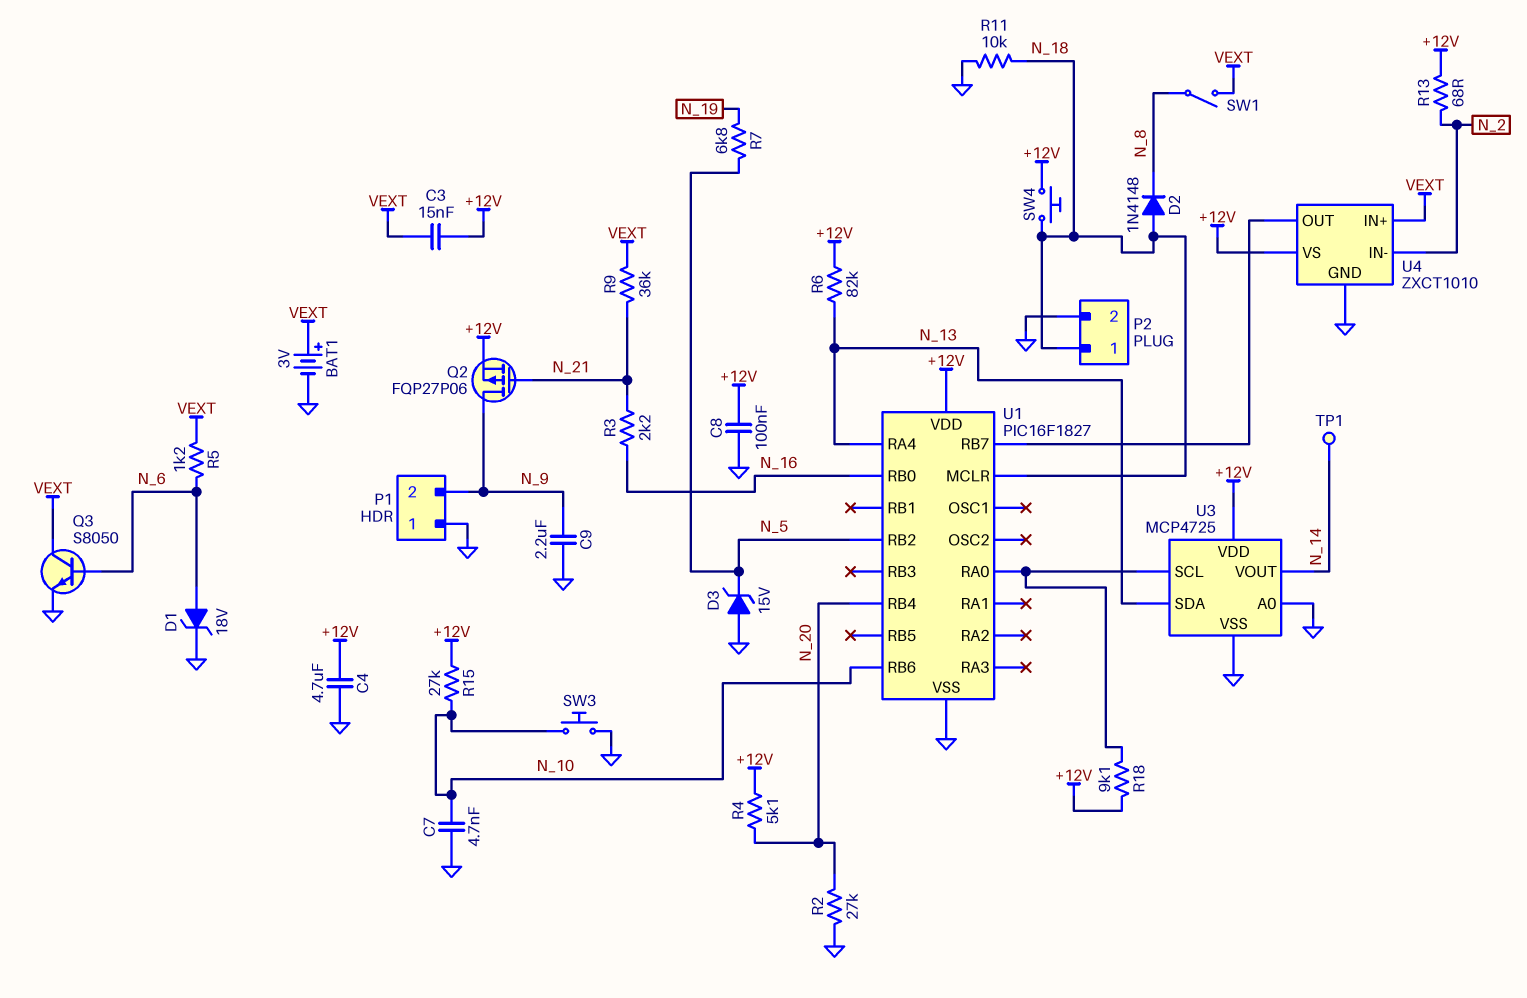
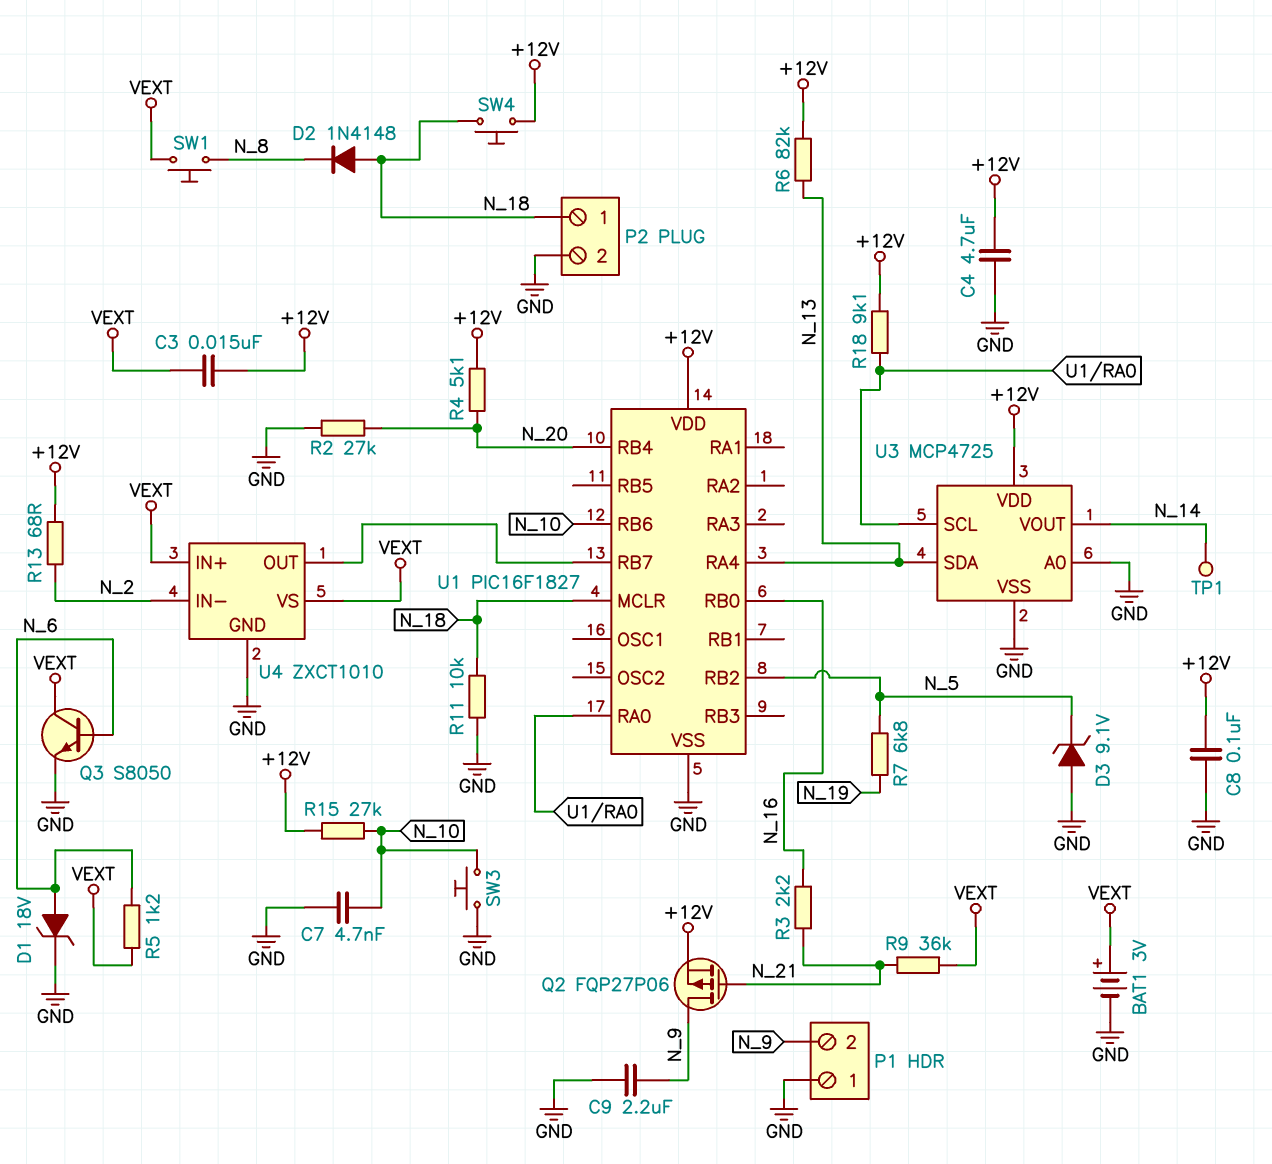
D3: zener 15V (A GND, K N_5) -> zener 9.1V (A GND, K N_5)
SW1: switch (N_8, VEXT) -> button (N_8, VEXT)
U4 pin VS: +12V -> VEXT

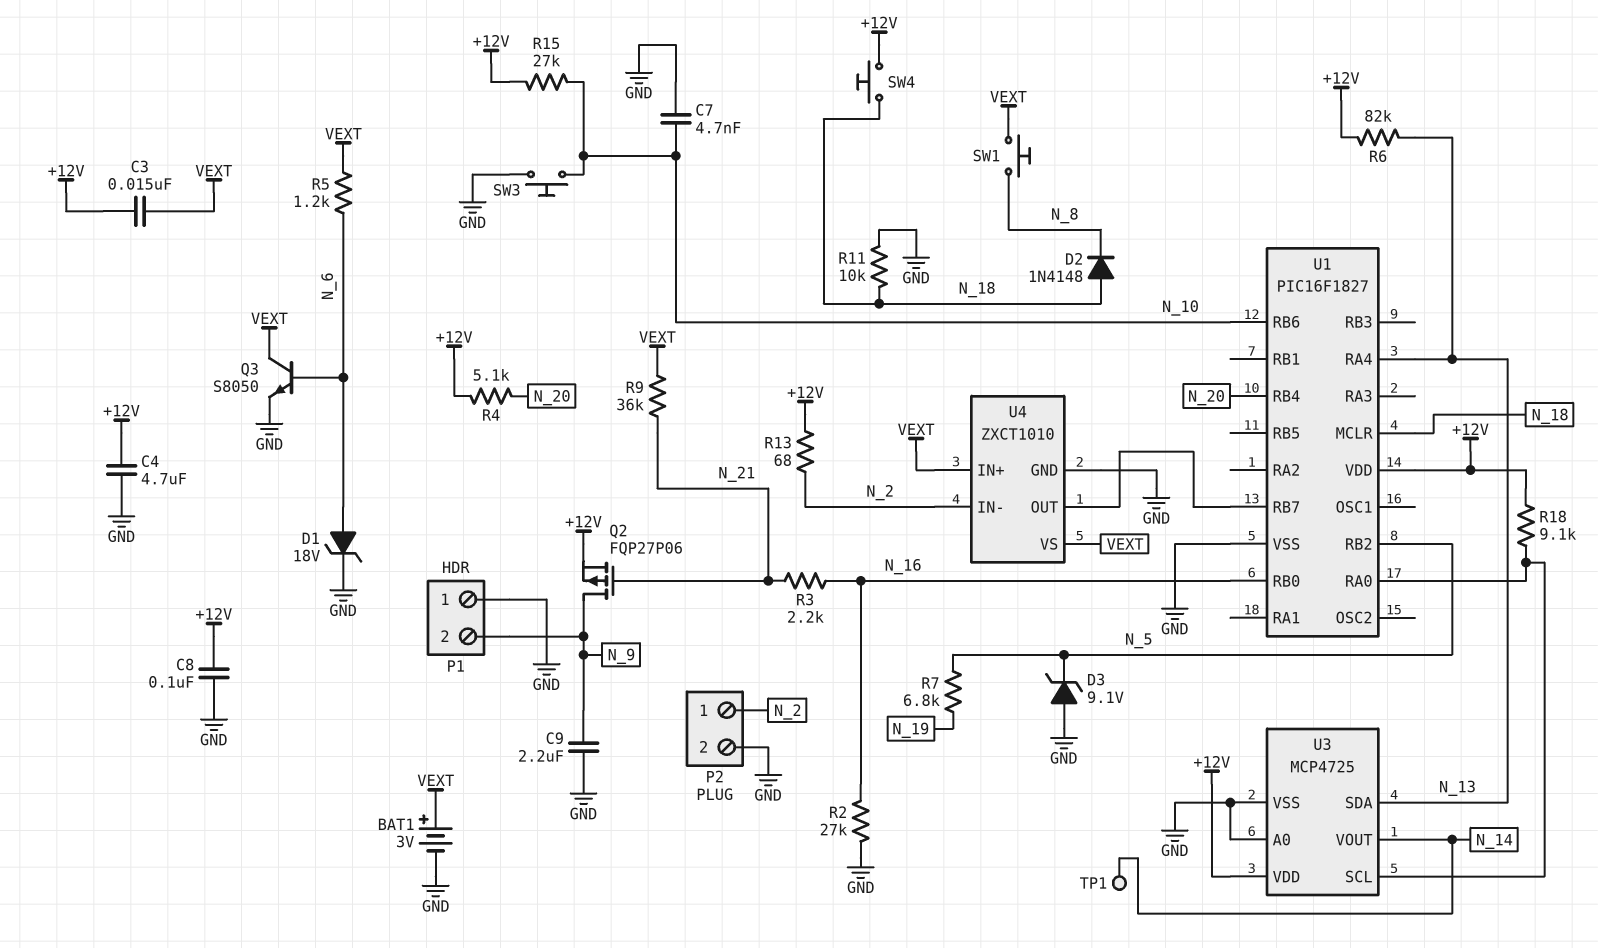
P2 pin 1: N_18 -> N_2
R2: 27k (GND, N_20) -> 27k (GND, N_16)

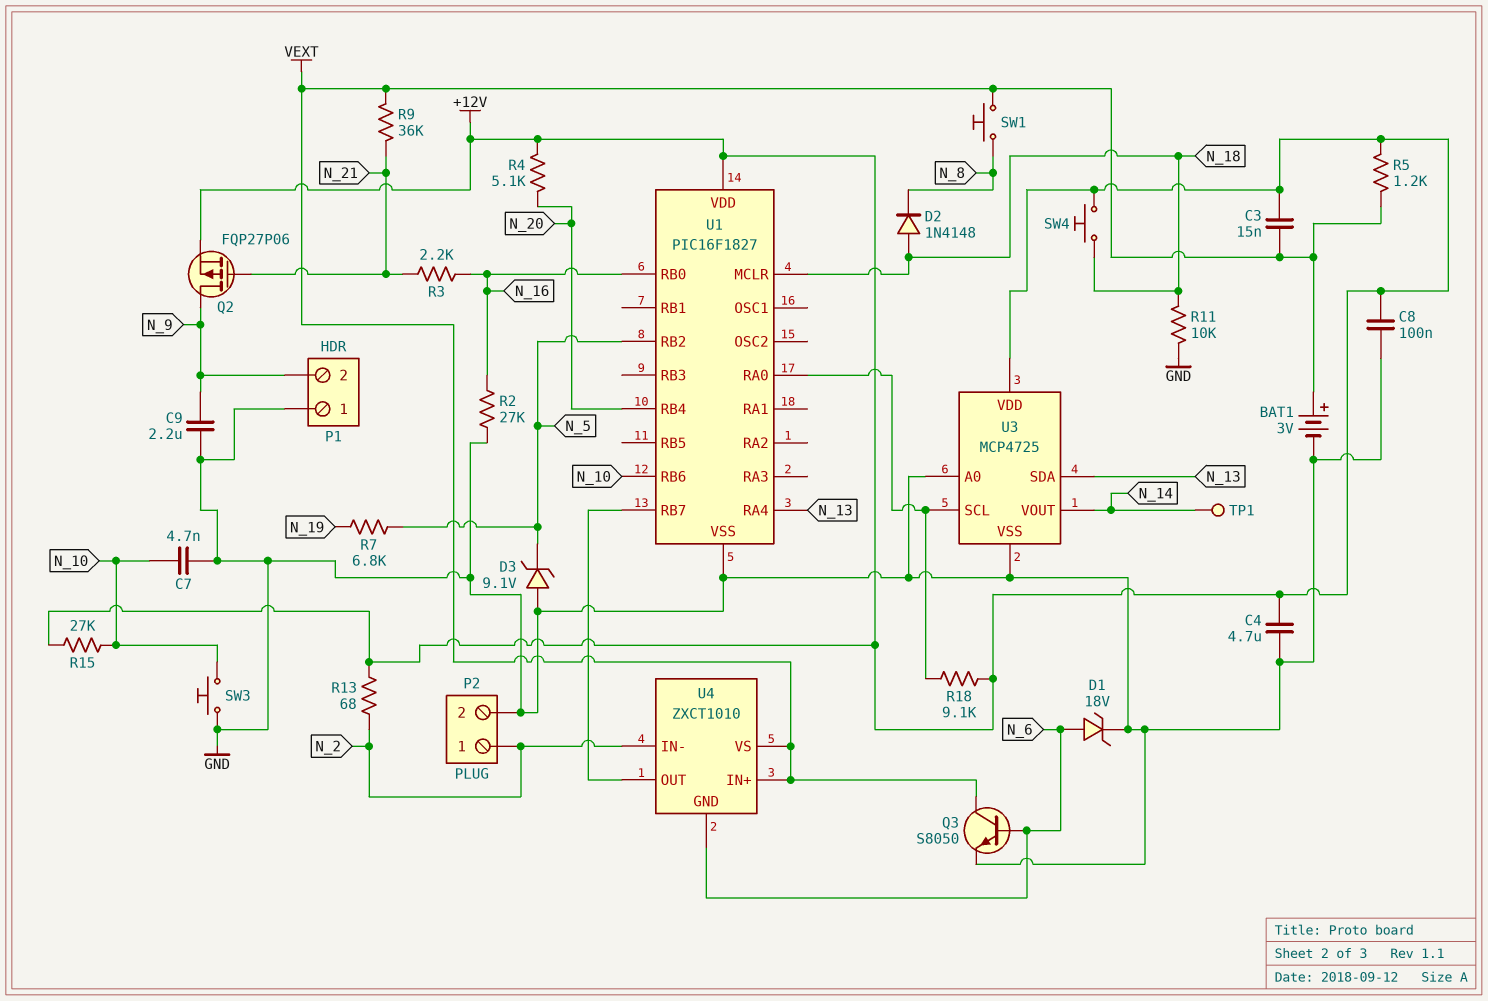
R5: 1.2k (N_6, VEXT) -> 1.2k (+12V, VEXT)
R6: 82k (+12V, N_13) -> none
U4 pin GND: GND -> N_6

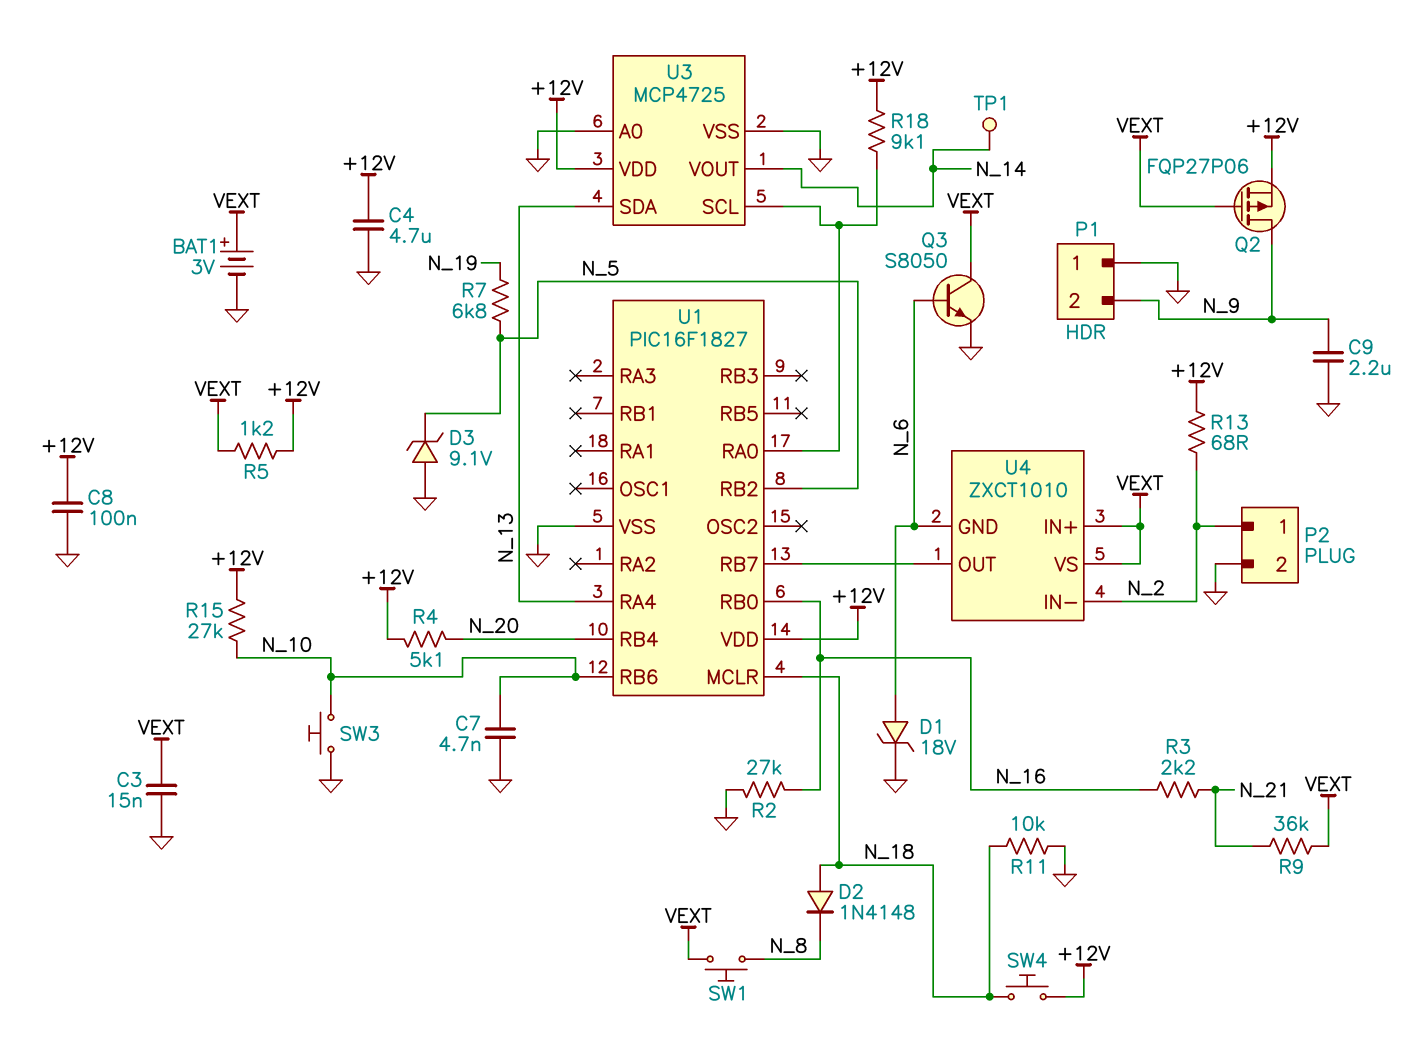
C3: 15nF (+12V, VEXT) -> 15nF (GND, VEXT)
Q2: PMOS FQP27P06 (G N_21, D N_9, S +12V) -> PMOS FQP27P06 (G VEXT, D N_9, S +12V)

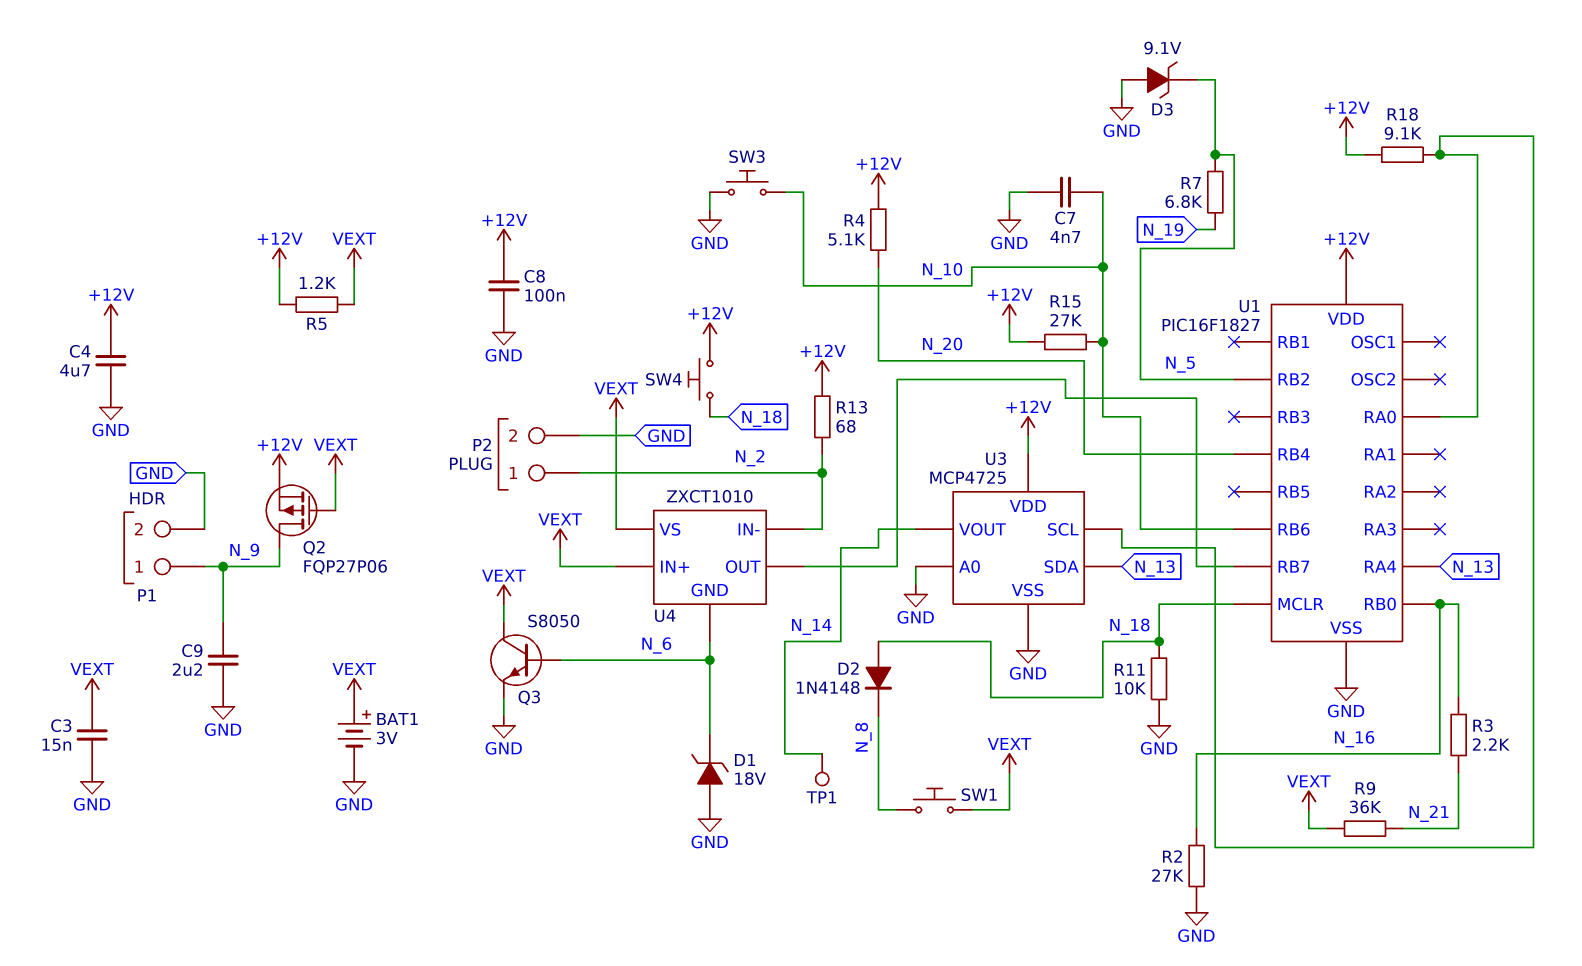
D1: zener 18V (A N_6, K GND) -> zener 18V (A GND, K N_6)
P1 pin 1: GND -> N_9
P1 pin 2: N_9 -> GND

